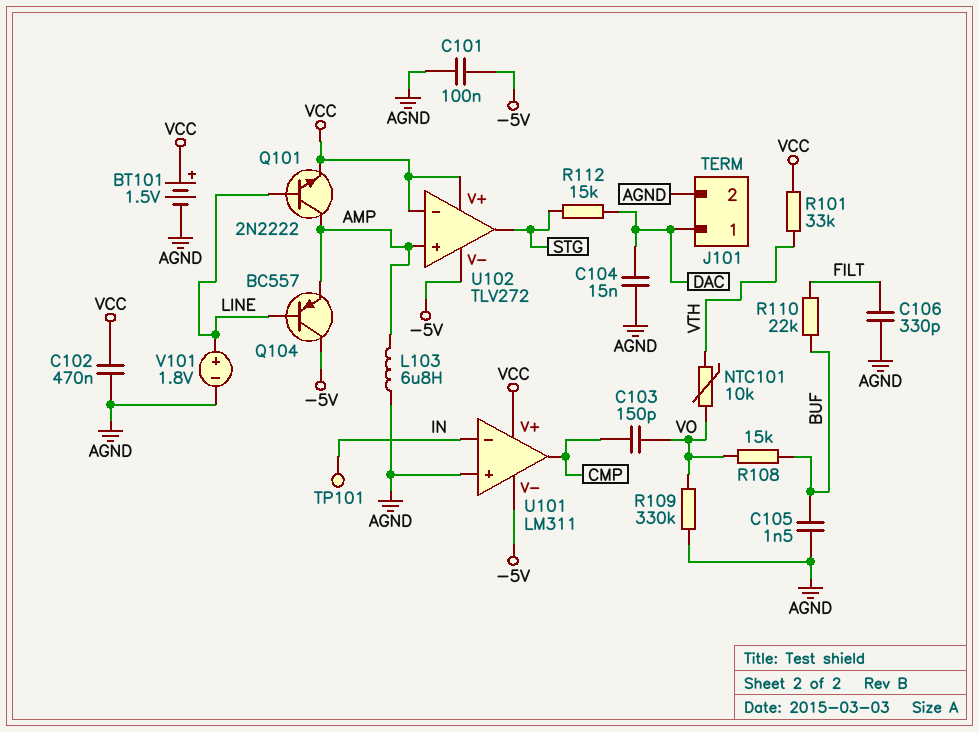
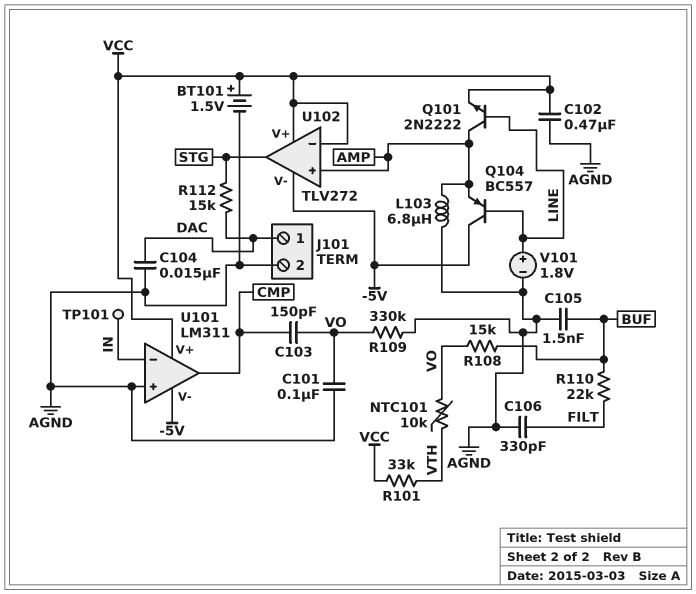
C101: 100nF (-5V, AGND) -> 100nF (AGND, VO)

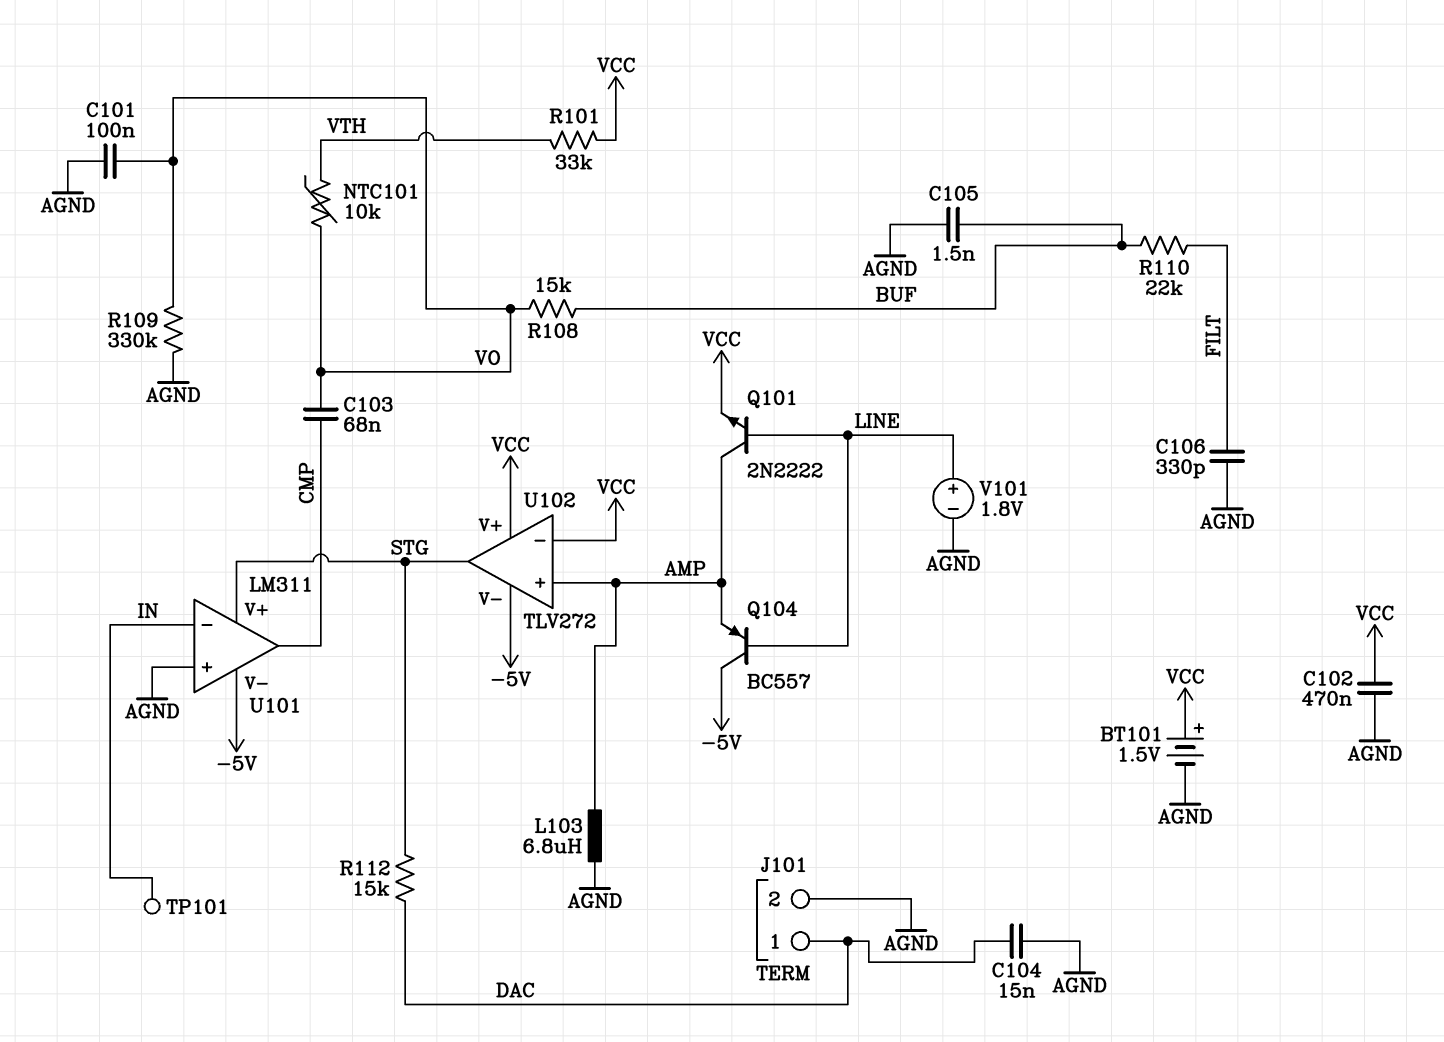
C103: 150pF (CMP, VO) -> 68nF (CMP, VO)
U101 pin V+: VCC -> STG

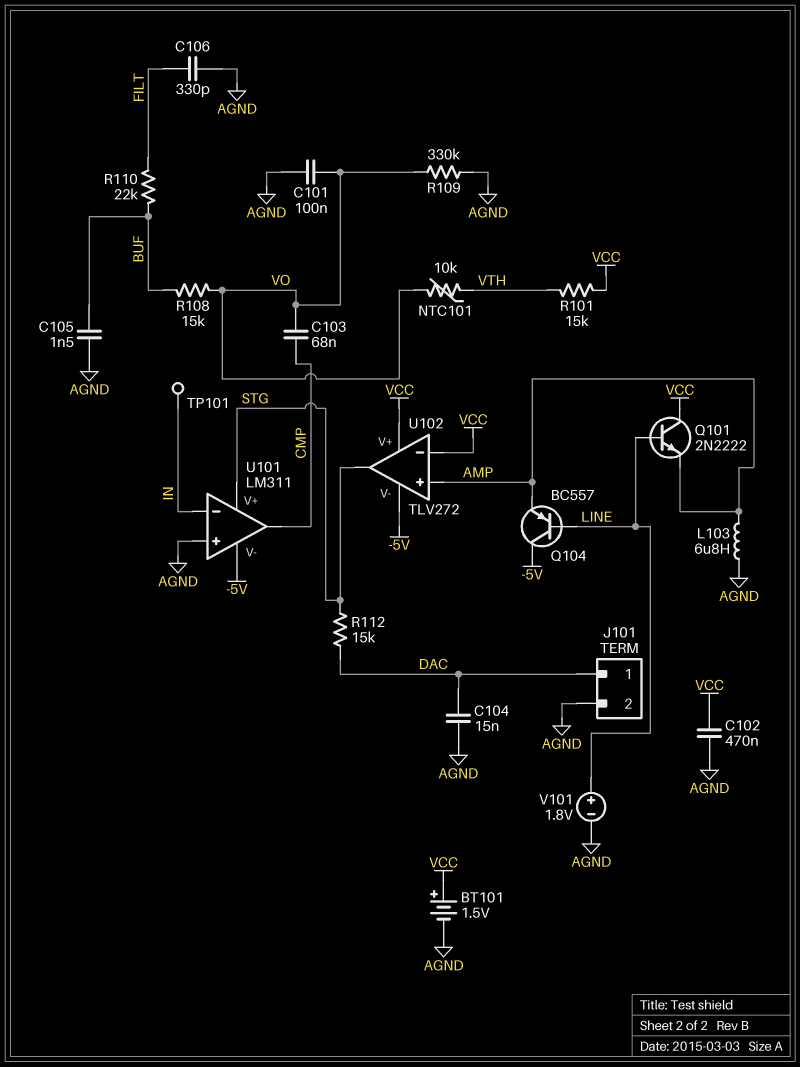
Q101: NPN 2N2222 (B LINE, C AMP, E VCC) -> NPN 2N2222 (B LINE, C VCC, E AMP)
R101: 33k (VCC, VTH) -> 15k (VCC, VTH)

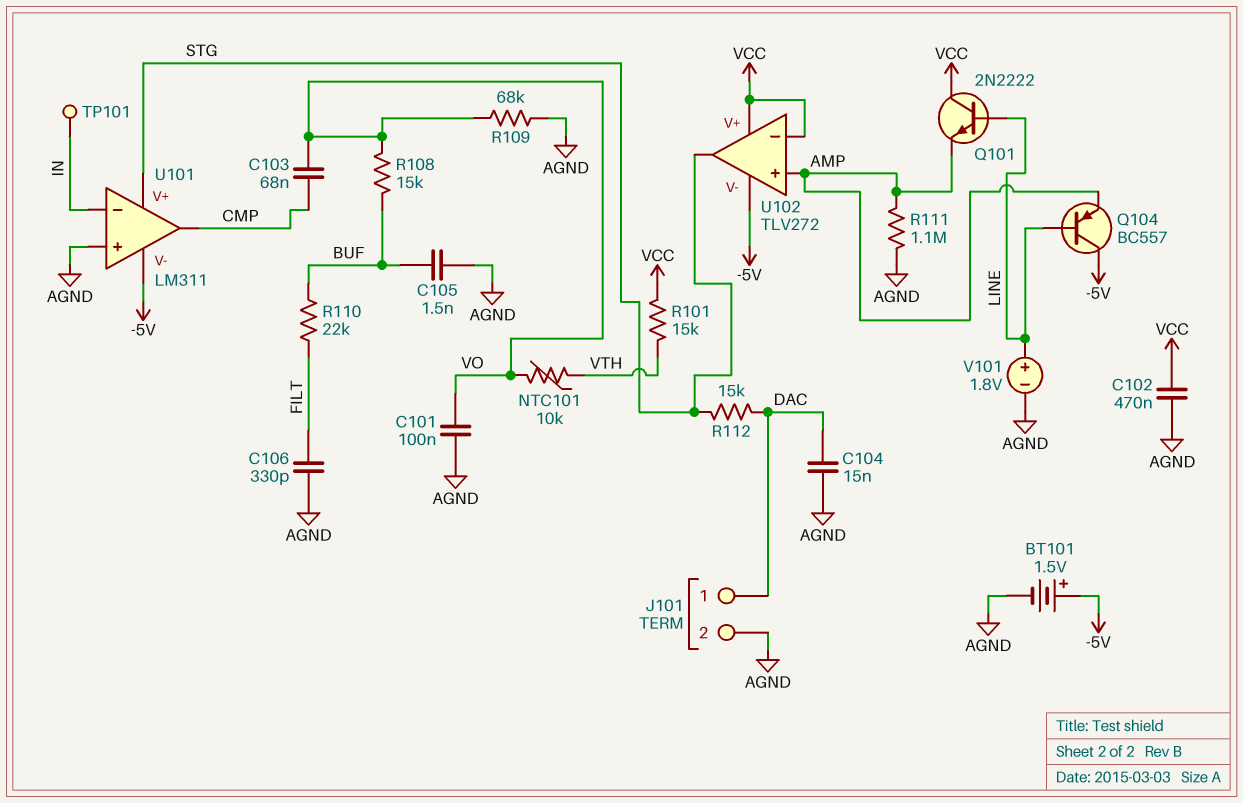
BT101: 1.5V (plus VCC, minus AGND) -> 1.5V (plus -5V, minus AGND)
L103: 6.8uH (AGND, AMP) -> none
R109: 330k (AGND, VO) -> 68k (AGND, VO)
R111: none -> 1.1M (AGND, AMP)

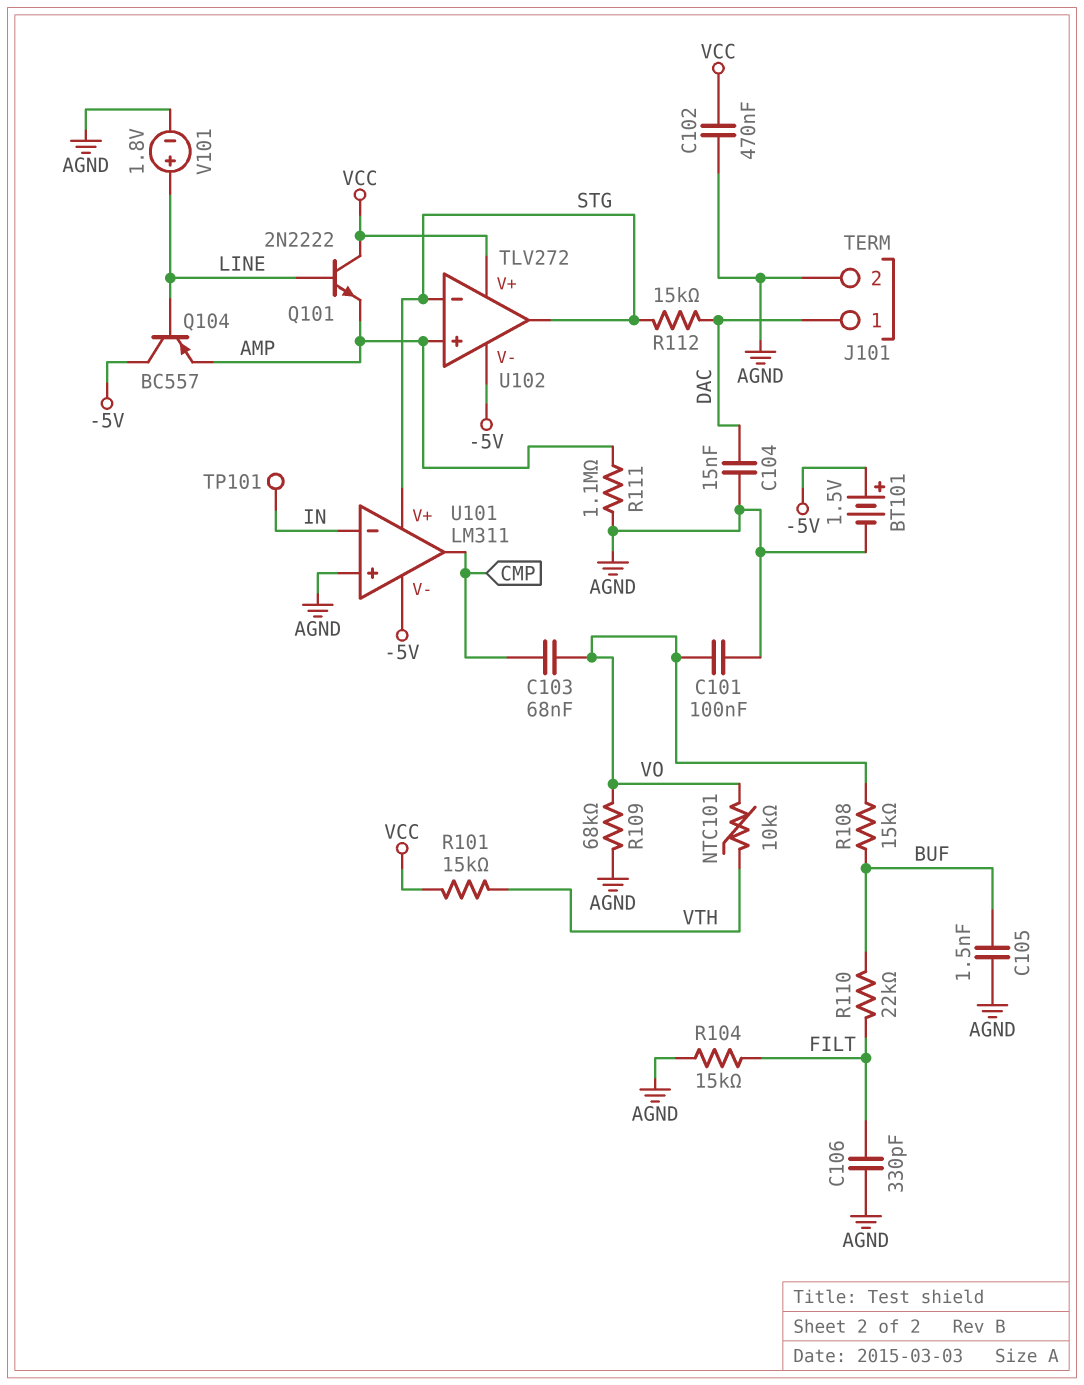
R104: none -> 15k (AGND, FILT)
U102 pin in-: VCC -> STG

